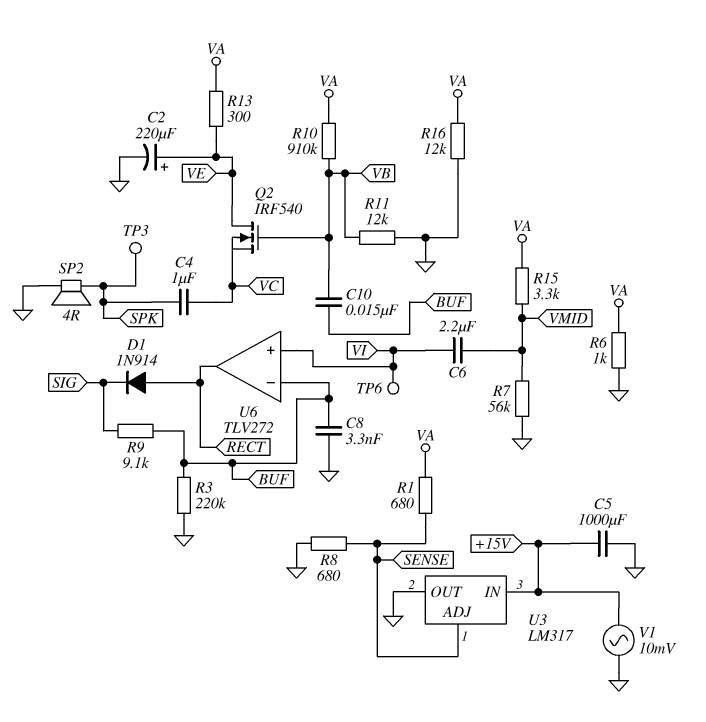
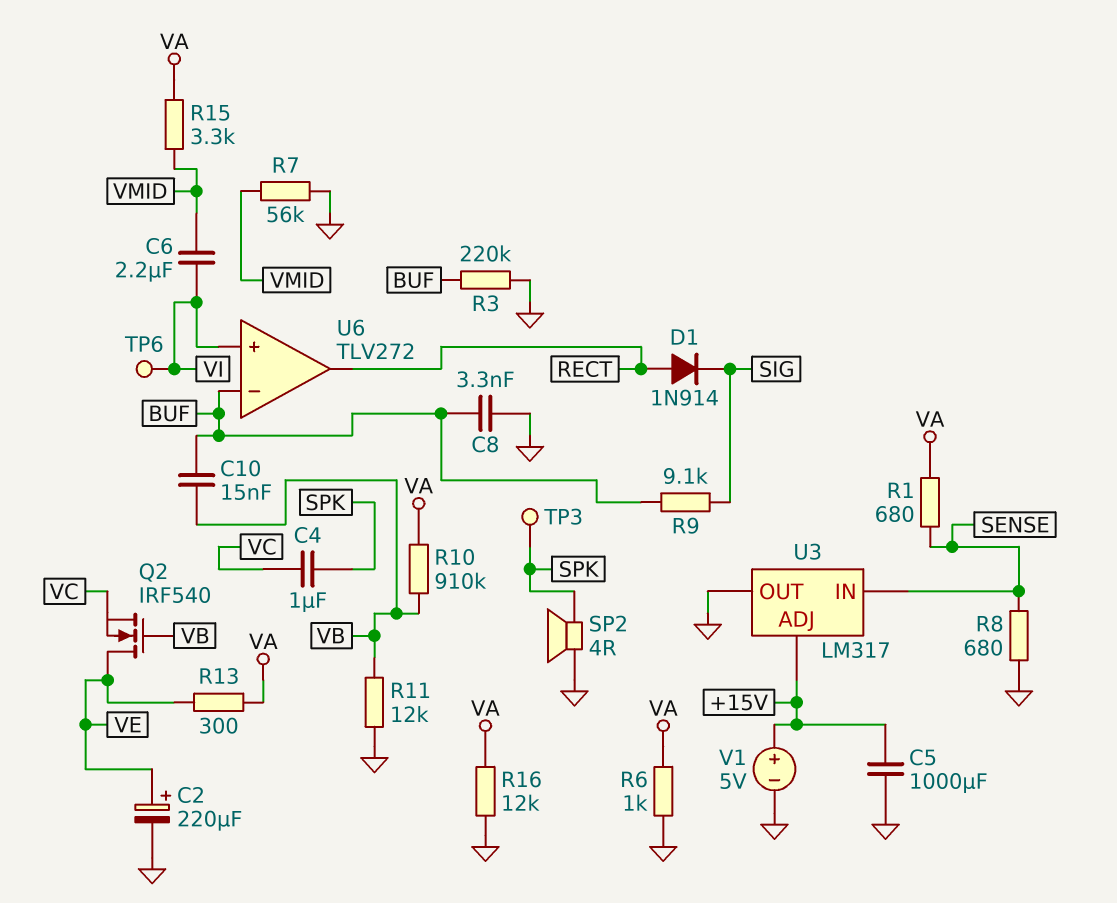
U3 pin ADJ: SENSE -> +15V
U3 pin IN: +15V -> SENSE
V1: AC 10mV (+15V, GND) -> 5V (plus +15V, minus GND)

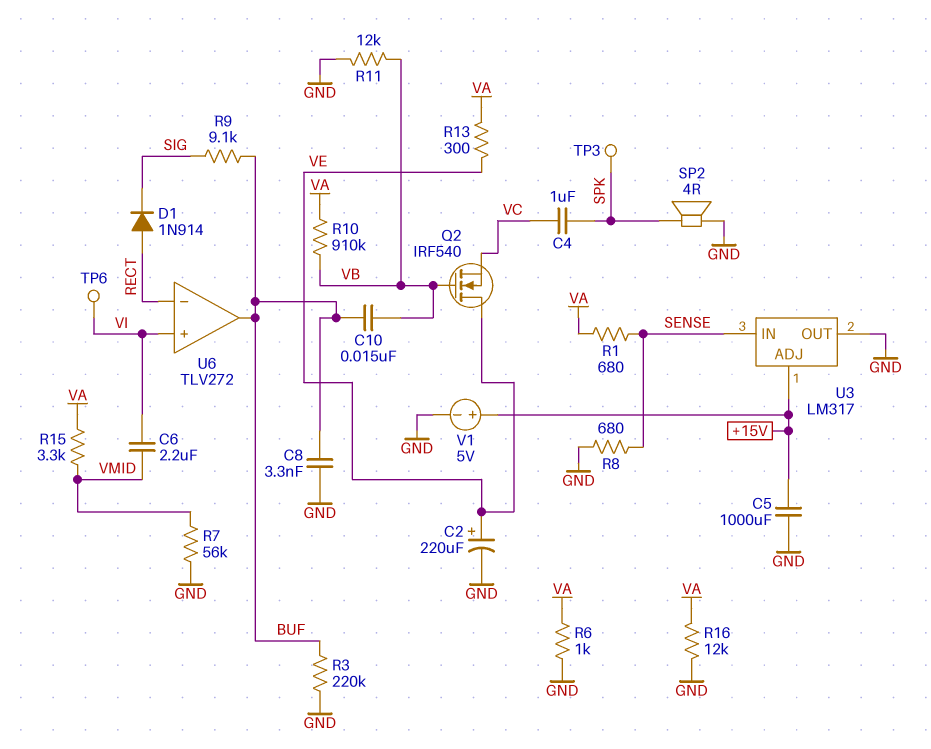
U6 pin in-: BUF -> RECT
U6 pin out: RECT -> BUF

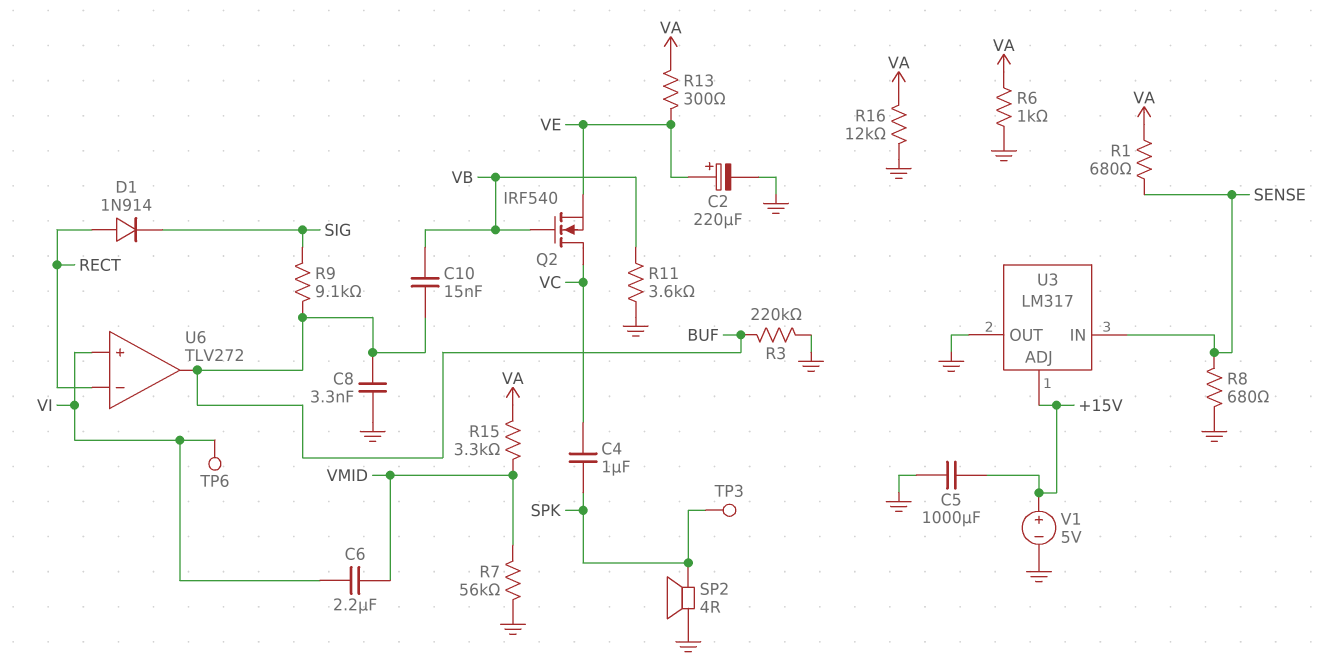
Q2: NMOS IRF540 (G VB, D VE, S VC) -> NMOS IRF540 (G VB, D VC, S VE)
R10: 910k (VA, VB) -> none
R11: 12k (GND, VB) -> 3.6k (GND, VB)

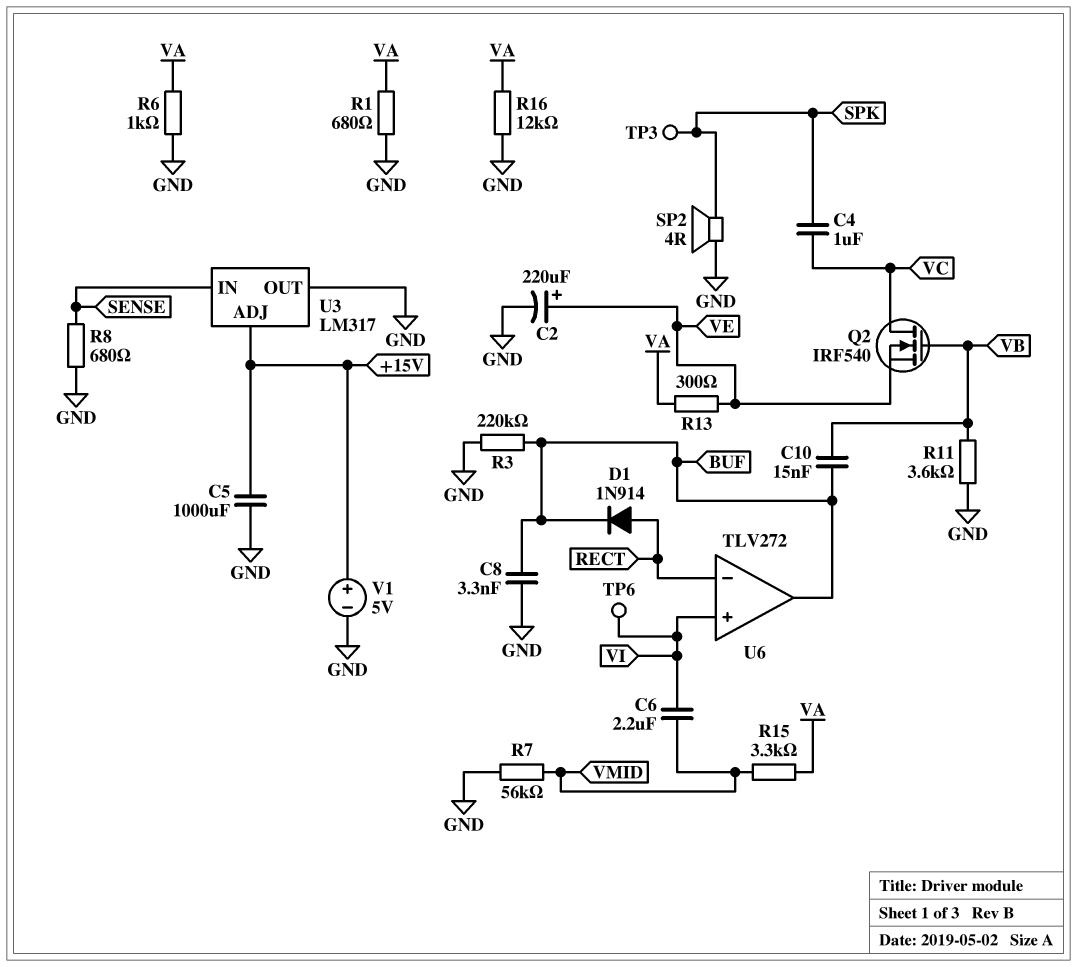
D1: diode 1N914 (A RECT, K SIG) -> diode 1N914 (A RECT, K BUF)
R1: 680 (SENSE, VA) -> 680 (GND, VA)
R9: 9.1k (BUF, SIG) -> none

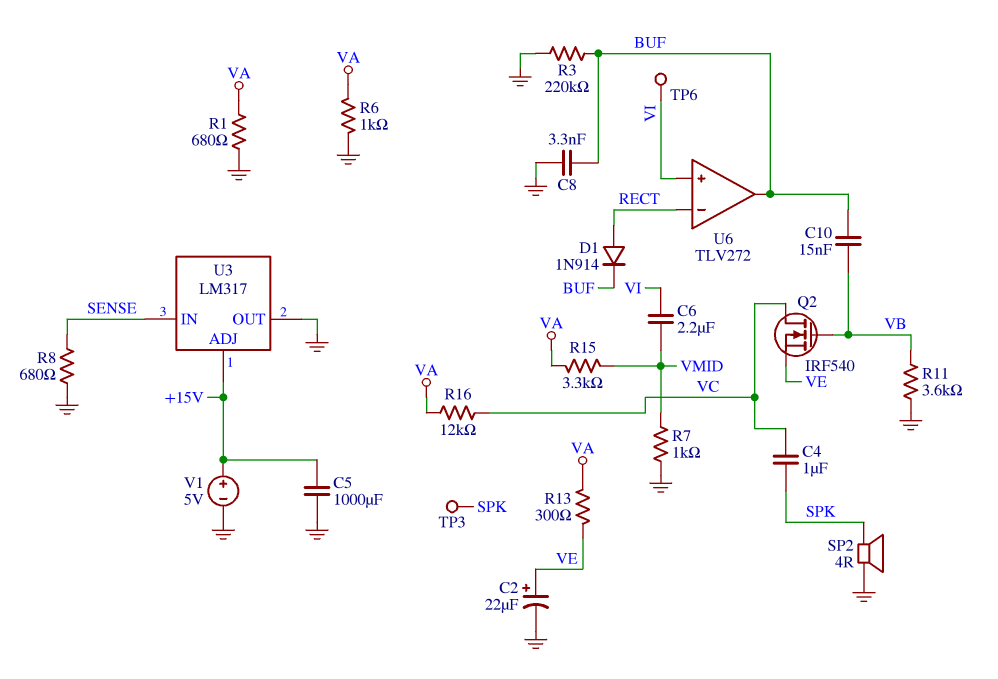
C2: 220uF (plus VE, minus GND) -> 22uF (plus VE, minus GND)
R7: 56k (GND, VMID) -> 1k (GND, VMID)
R16: 12k (GND, VA) -> 12k (VA, VC)

